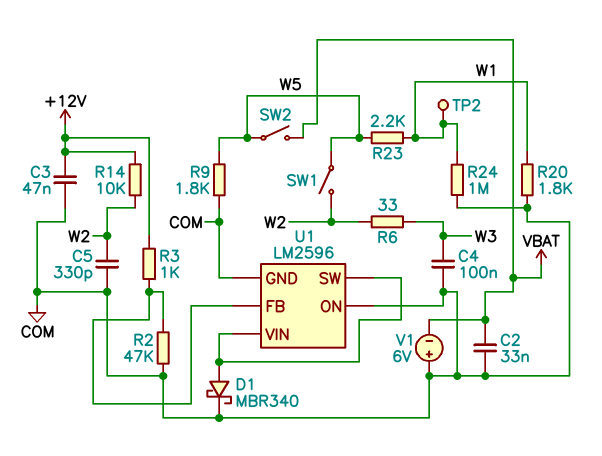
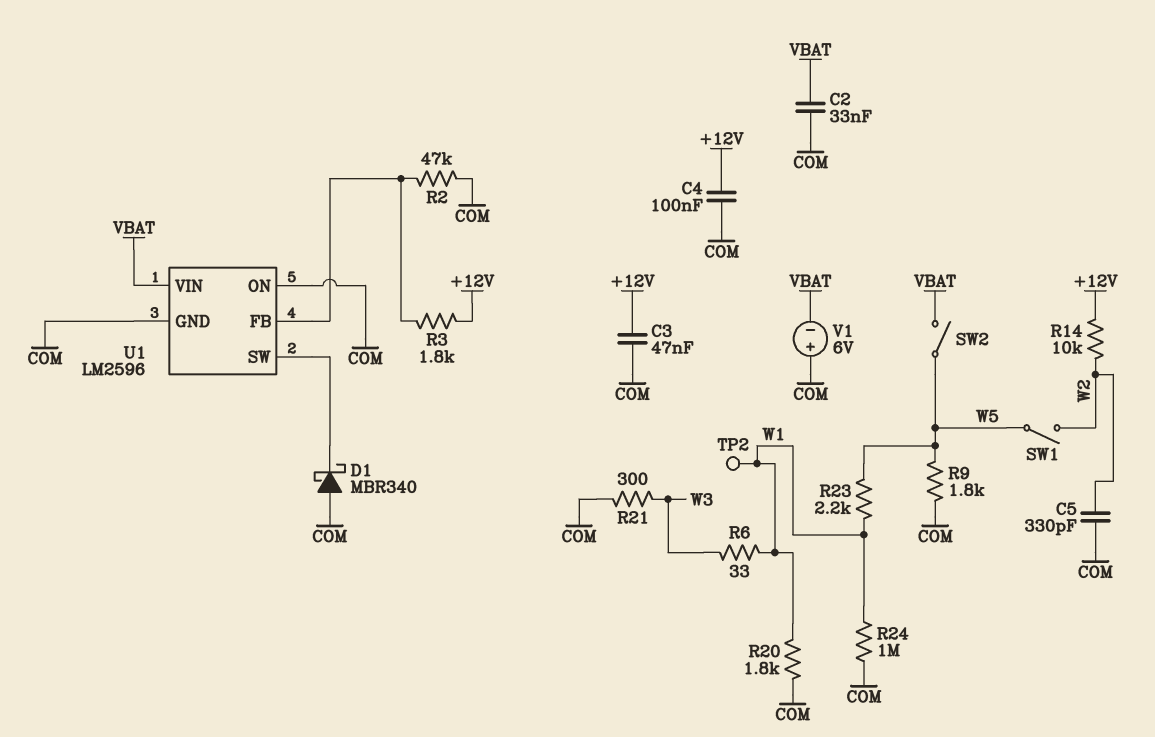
C4: 100nF (COM, W3) -> 100nF (+12V, COM)
D1: schottky MBR340 (A U1/SW, K COM) -> schottky MBR340 (A COM, K U1/SW)
R3: 1k (+12V, U1/FB) -> 1.8k (+12V, U1/FB)
R6: 33 (W2, W3) -> 33 (W1, W3)
R21: none -> 300 (COM, W3)
U1 pin VIN: U1/SW -> VBAT

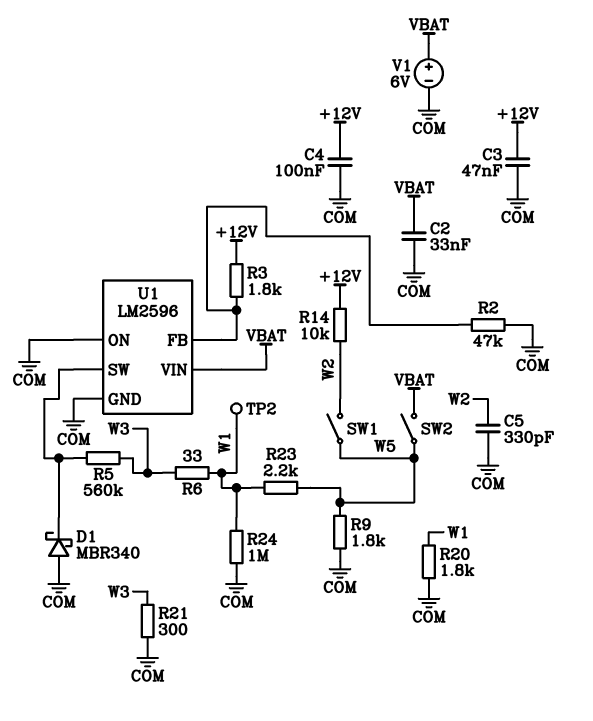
R5: none -> 560k (U1/SW, W3)
V1: 6V (plus COM, minus VBAT) -> 6V (plus VBAT, minus COM)

